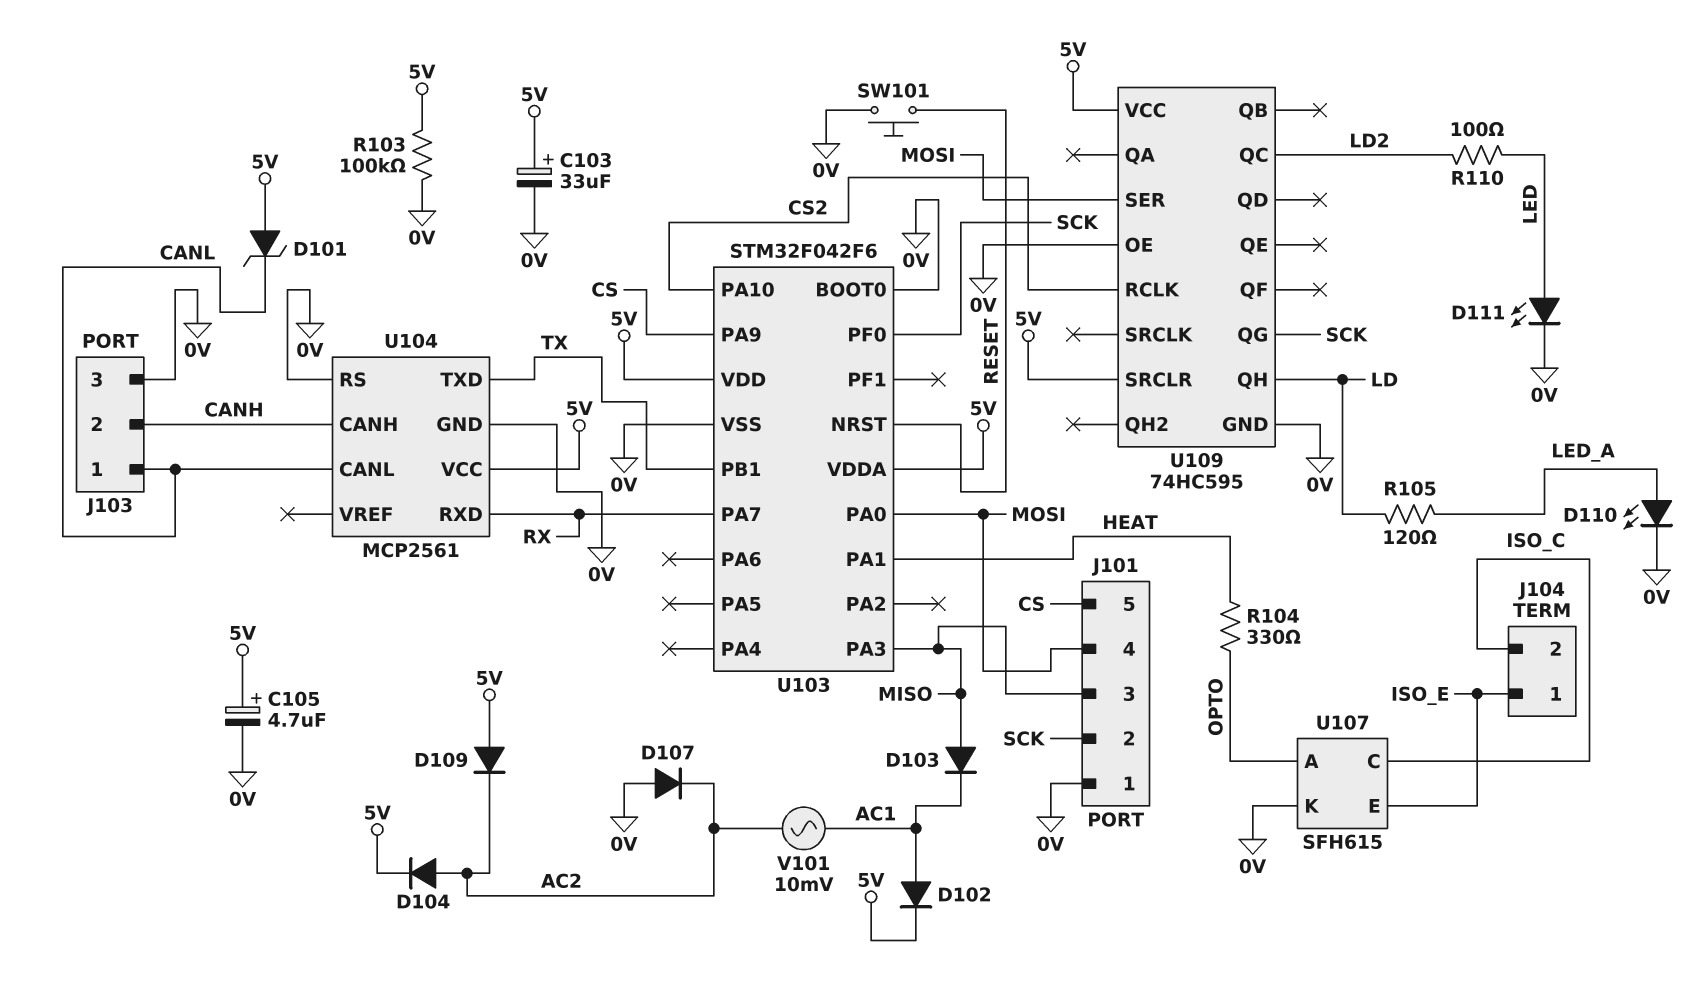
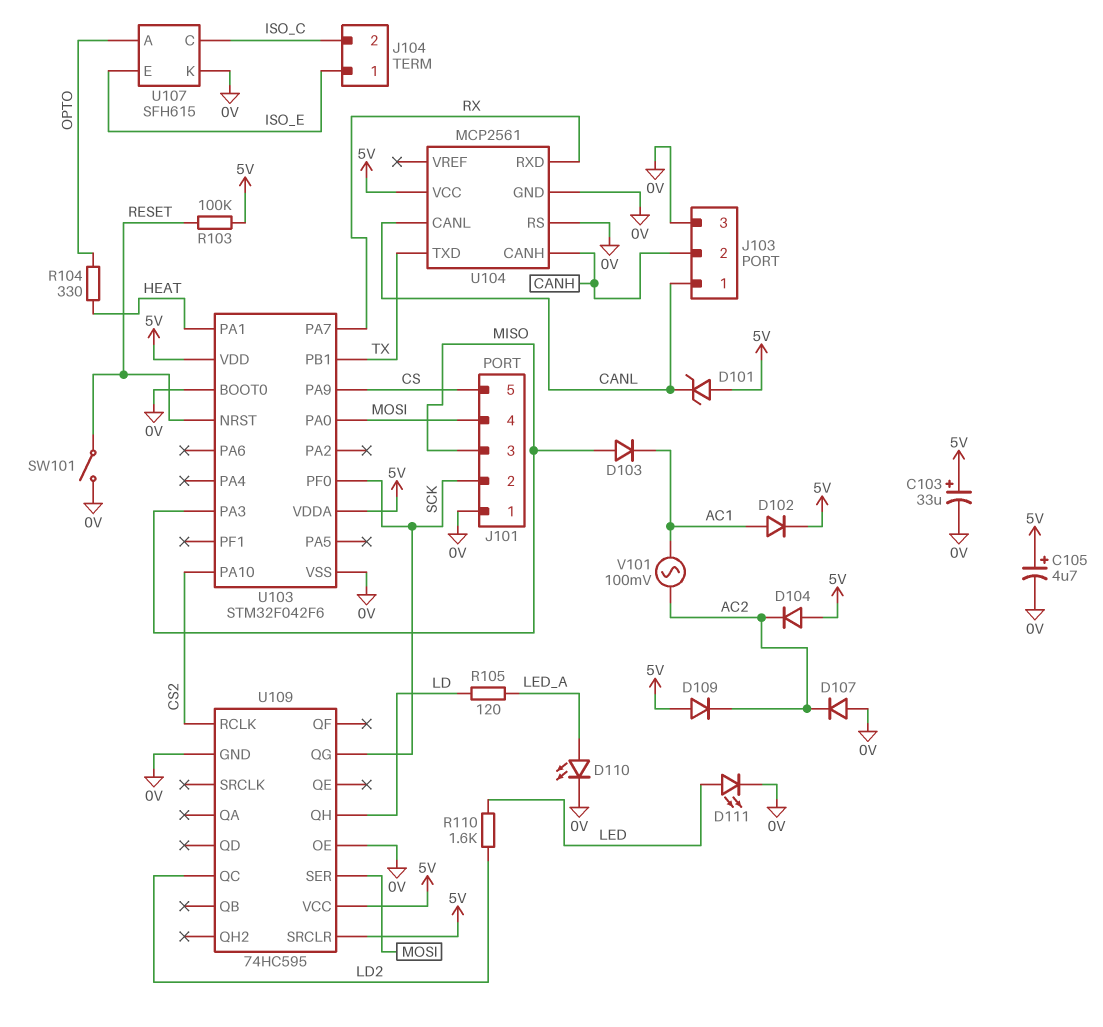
D104: diode (A AC2, K 5V) -> diode (A 5V, K AC2)
R103: 100k (0V, 5V) -> 100k (5V, RESET)
R110: 100 (LD2, LED) -> 1.6k (LD2, LED)
SW101: button (0V, RESET) -> switch (0V, RESET)
V101: AC 10mV (AC1, AC2) -> AC 100mV (AC1, AC2)

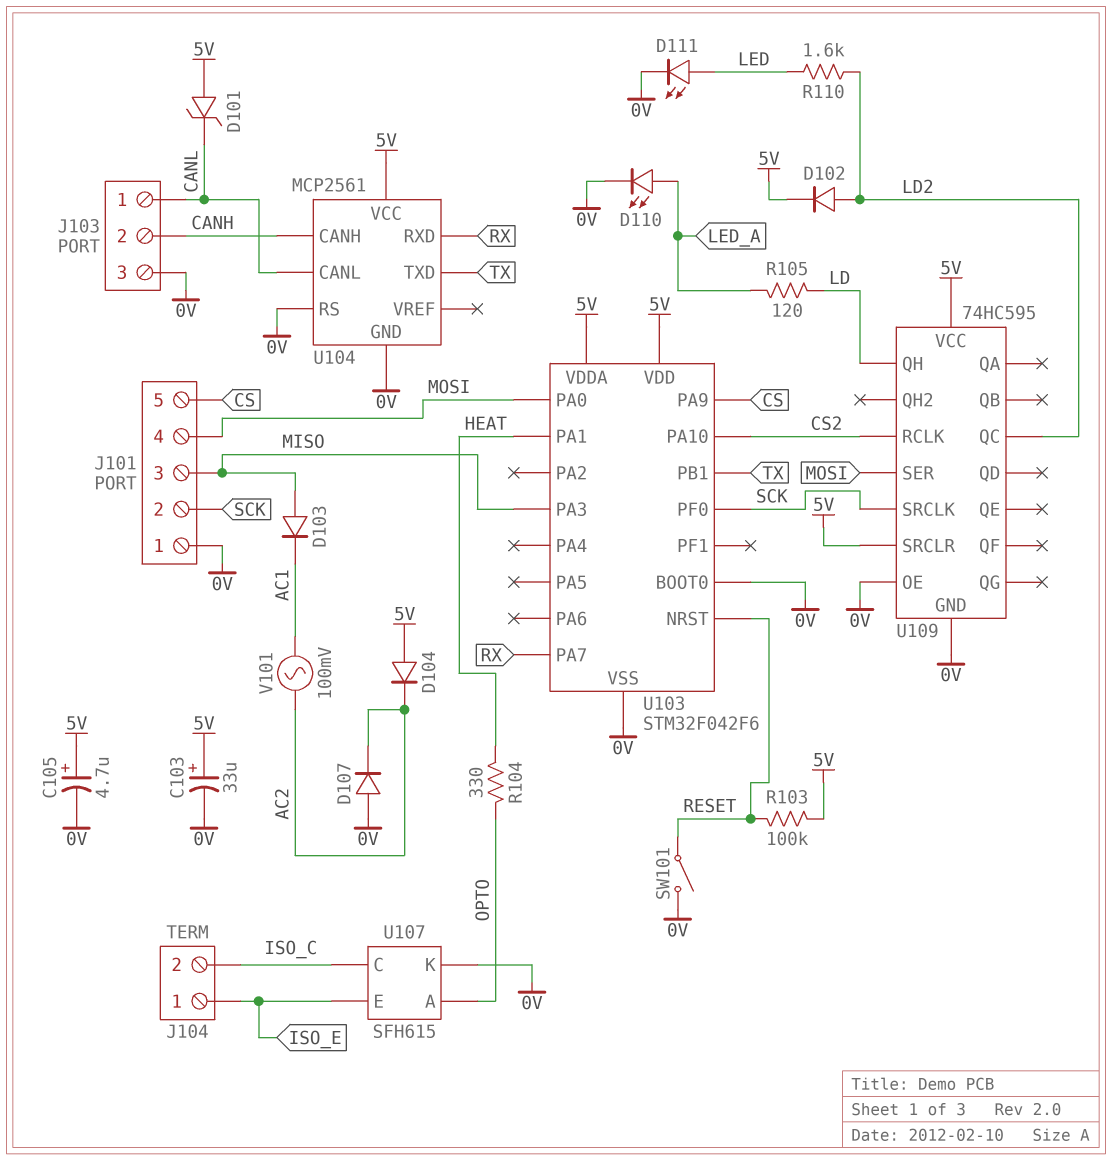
D102: diode (A AC1, K 5V) -> diode (A LD2, K 5V)
D109: diode (A 5V, K AC2) -> none
U109 pin QG: SCK -> none
U109 pin SRCLK: none -> SCK

